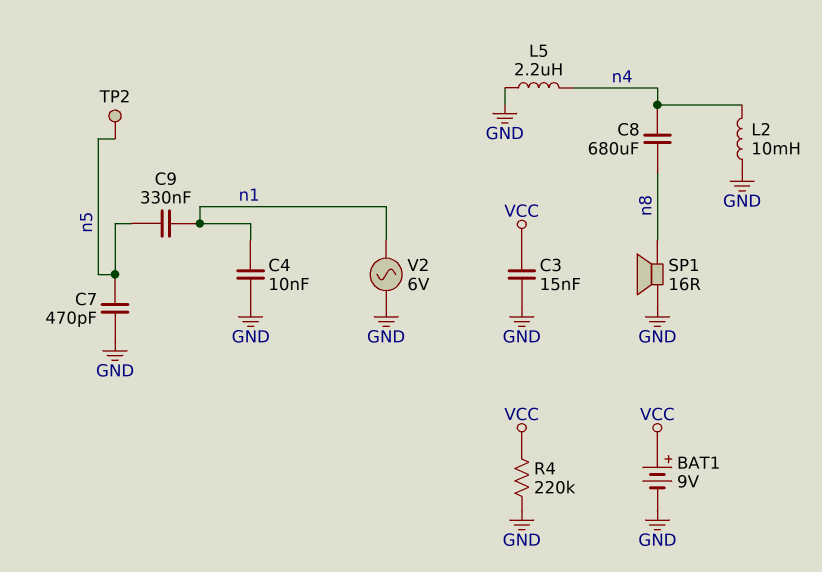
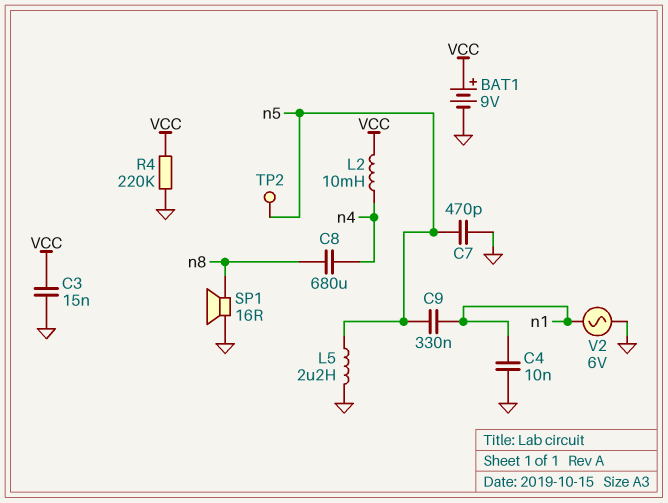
L2: 10mH (GND, n4) -> 10mH (VCC, n4)
L5: 2.2uH (GND, n4) -> 2.2uH (GND, n5)

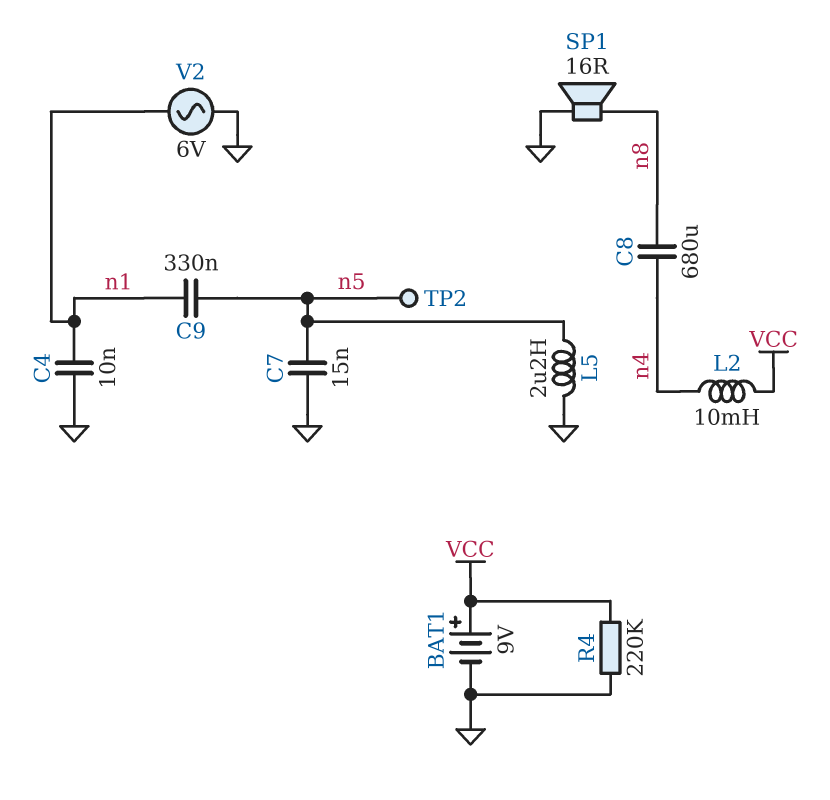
C3: 15nF (GND, VCC) -> none
C7: 470pF (GND, n5) -> 15nF (GND, n5)

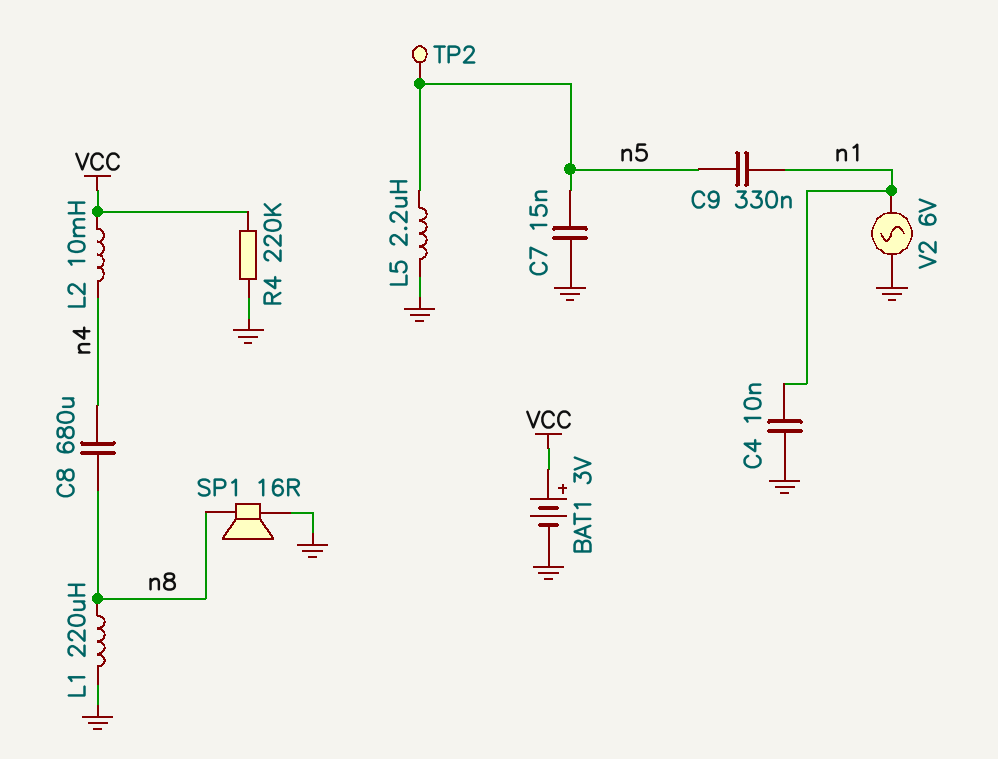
BAT1: 9V (plus VCC, minus GND) -> 3V (plus VCC, minus GND)
L1: none -> 220uH (GND, n8)

